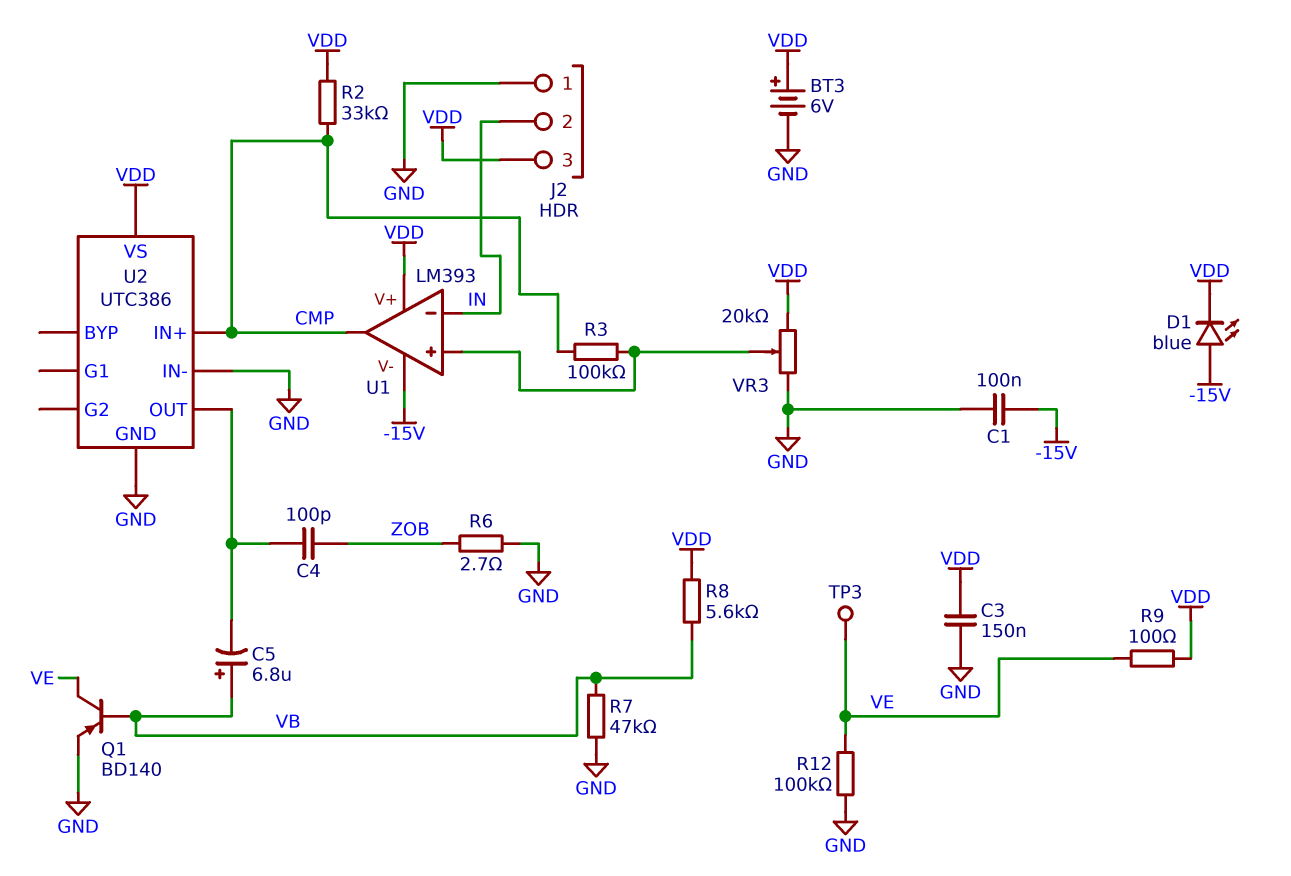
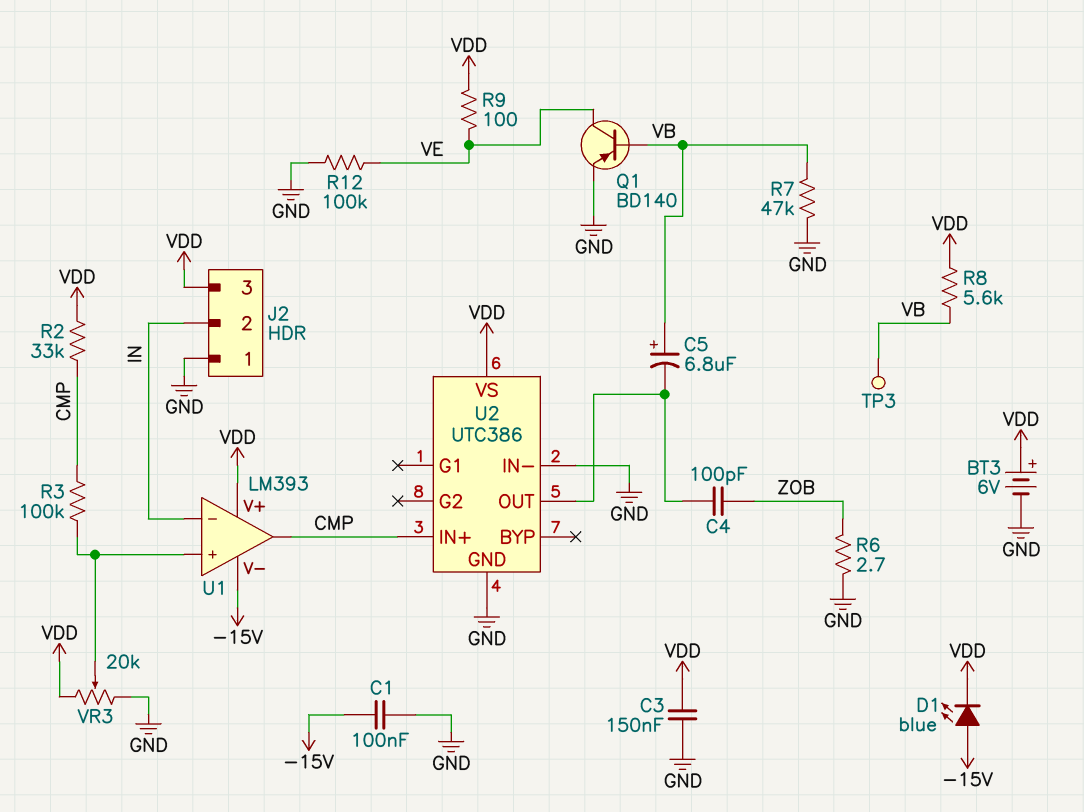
TP3: test point (VE) -> test point (VB)

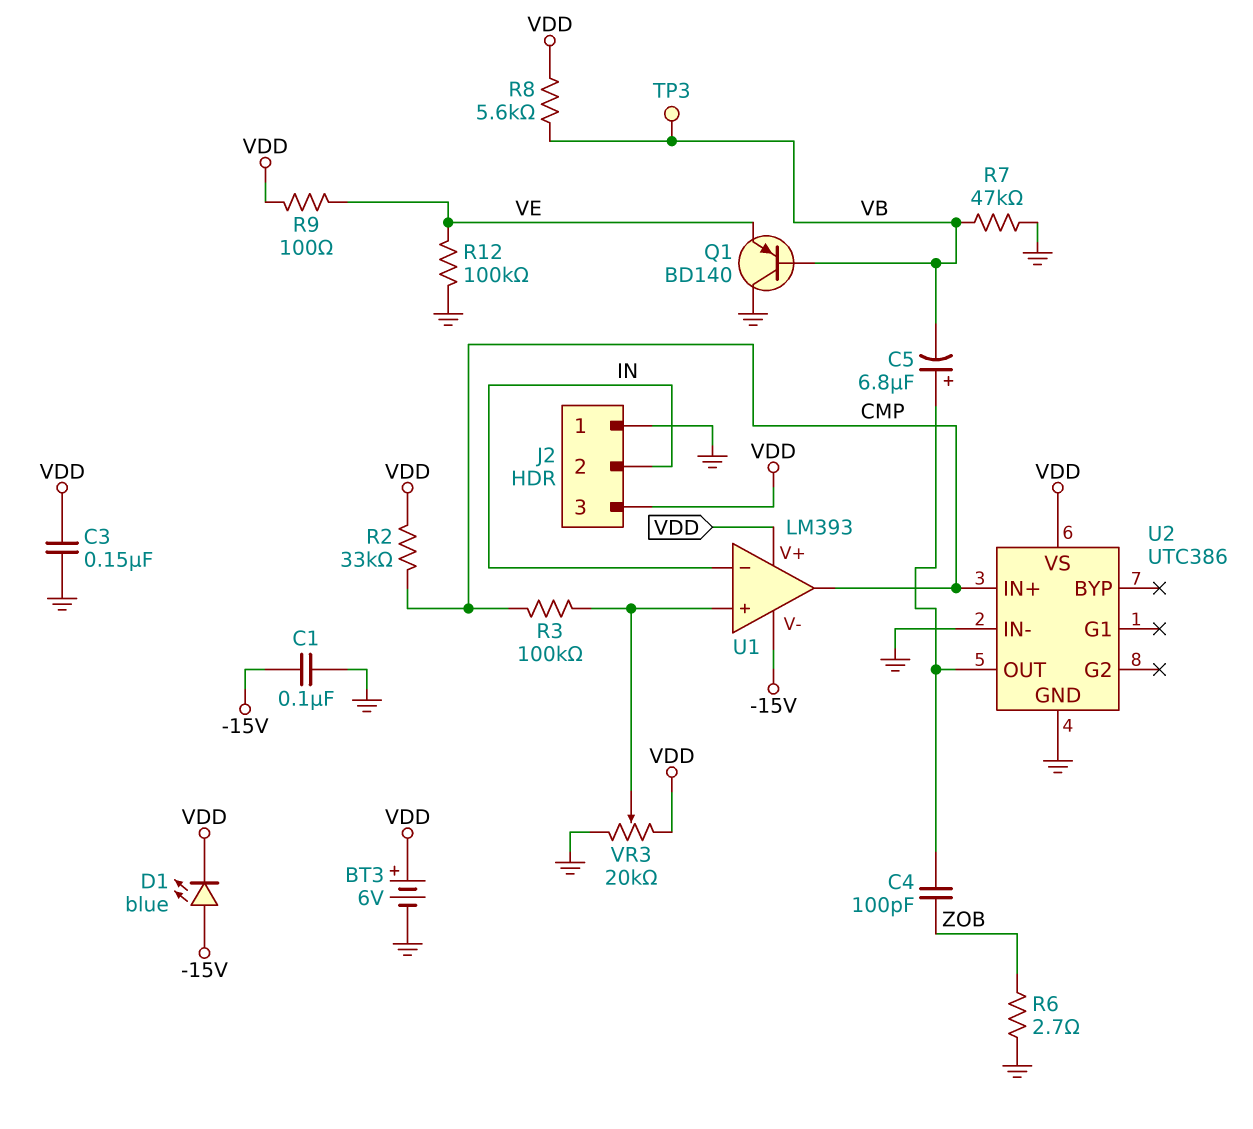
C5: 6.8uF (plus VB, minus U2/OUT) -> 6.8uF (plus U2/OUT, minus VB)
Q1: PNP BD140 (B VB, C VE, E GND) -> PNP BD140 (B VB, C GND, E VE)

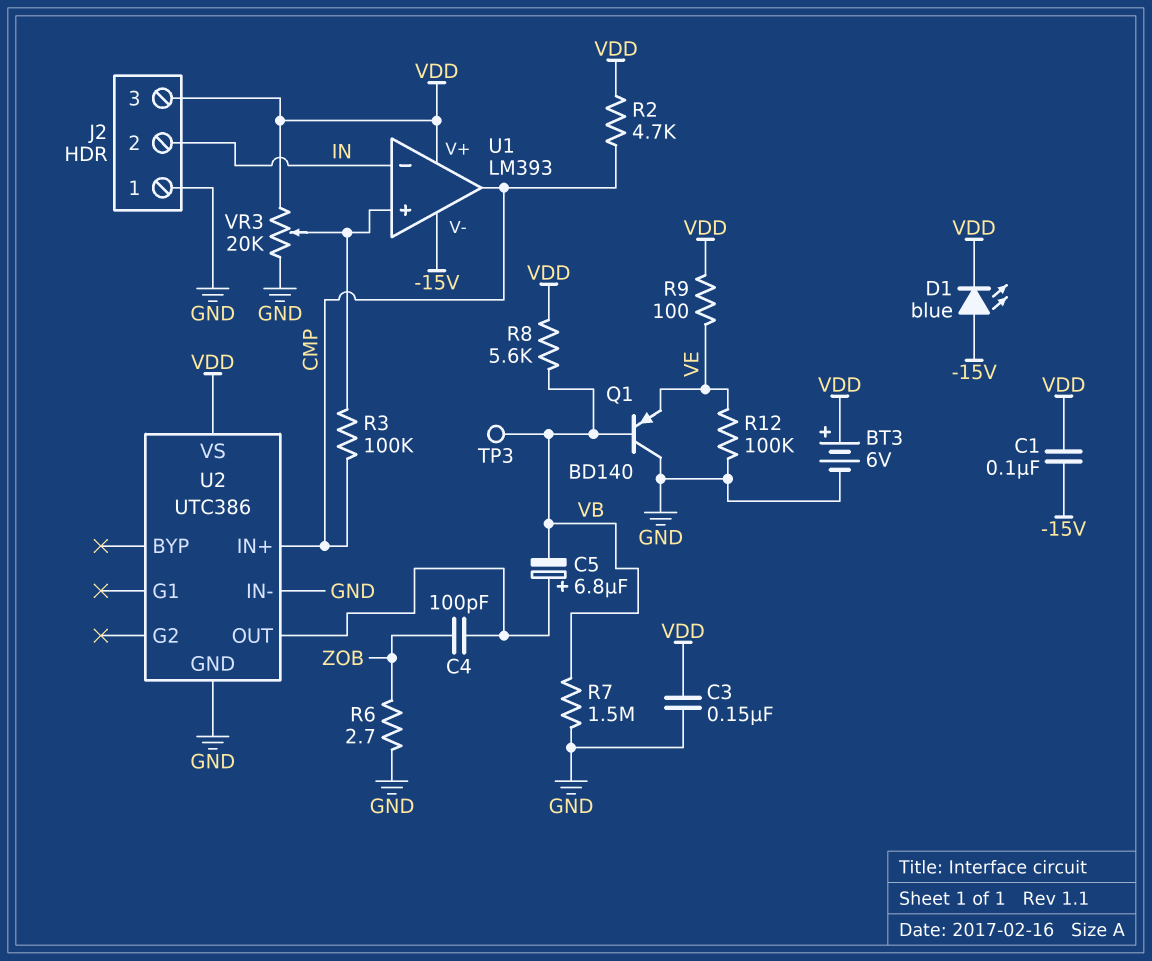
C1: 100nF (-15V, GND) -> 100nF (-15V, VDD)
R2: 33k (CMP, VDD) -> 4.7k (CMP, VDD)
R7: 47k (GND, VB) -> 1.5M (GND, VB)

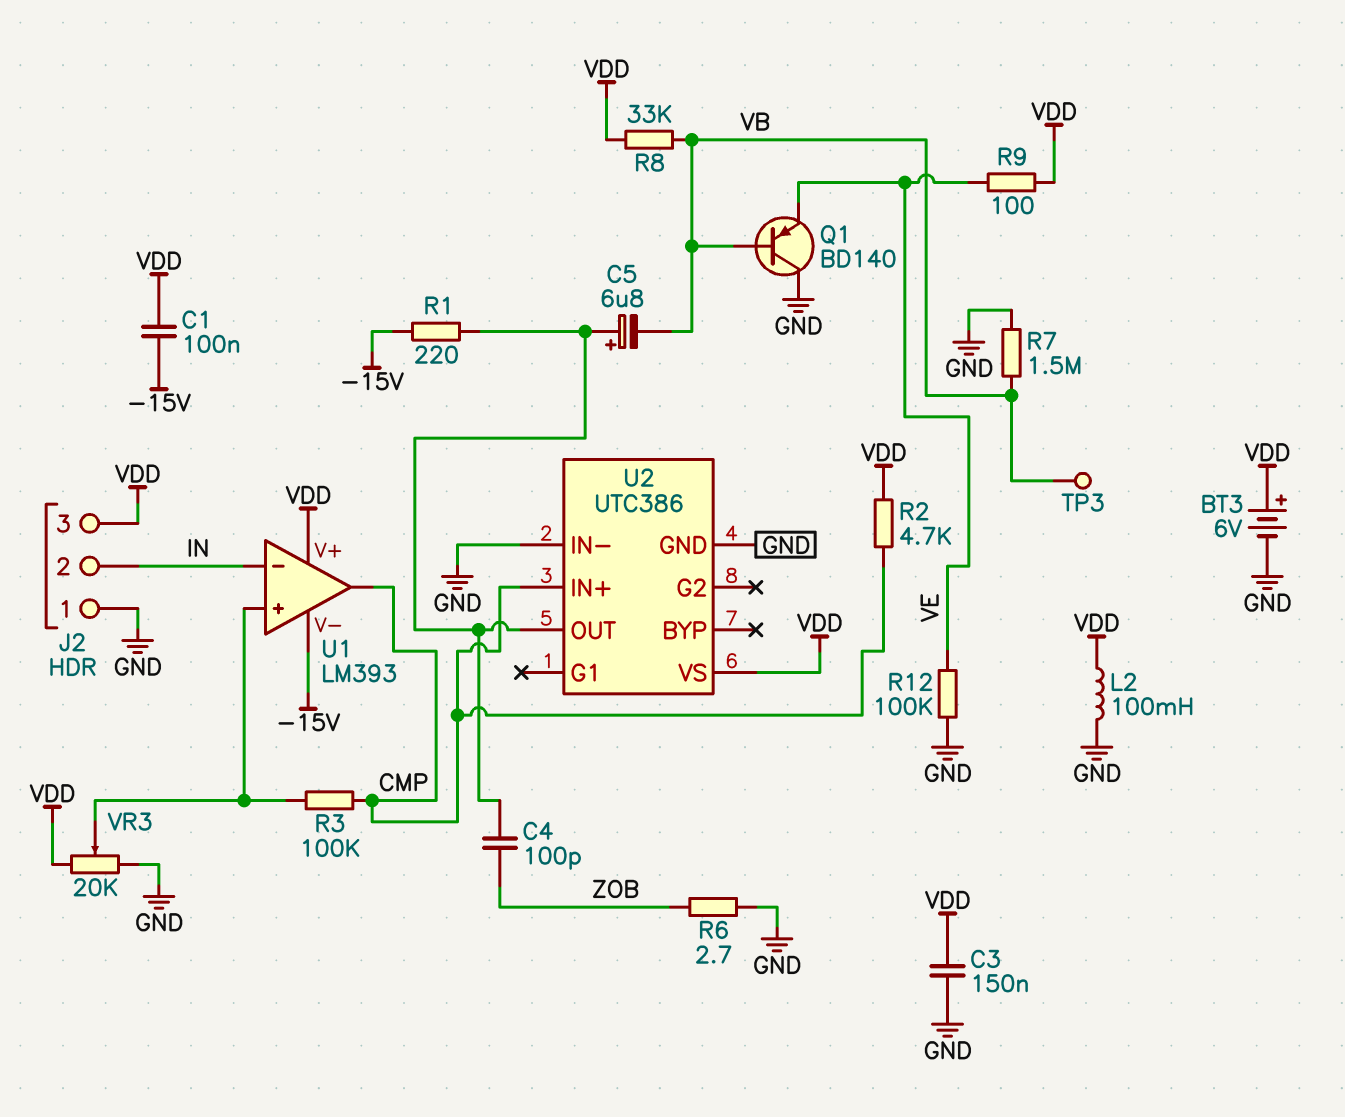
D1: LED blue (A -15V, K VDD) -> none
L2: none -> 100mH (GND, VDD)
R1: none -> 220 (-15V, U2/OUT)
R8: 5.6k (VB, VDD) -> 33k (VB, VDD)

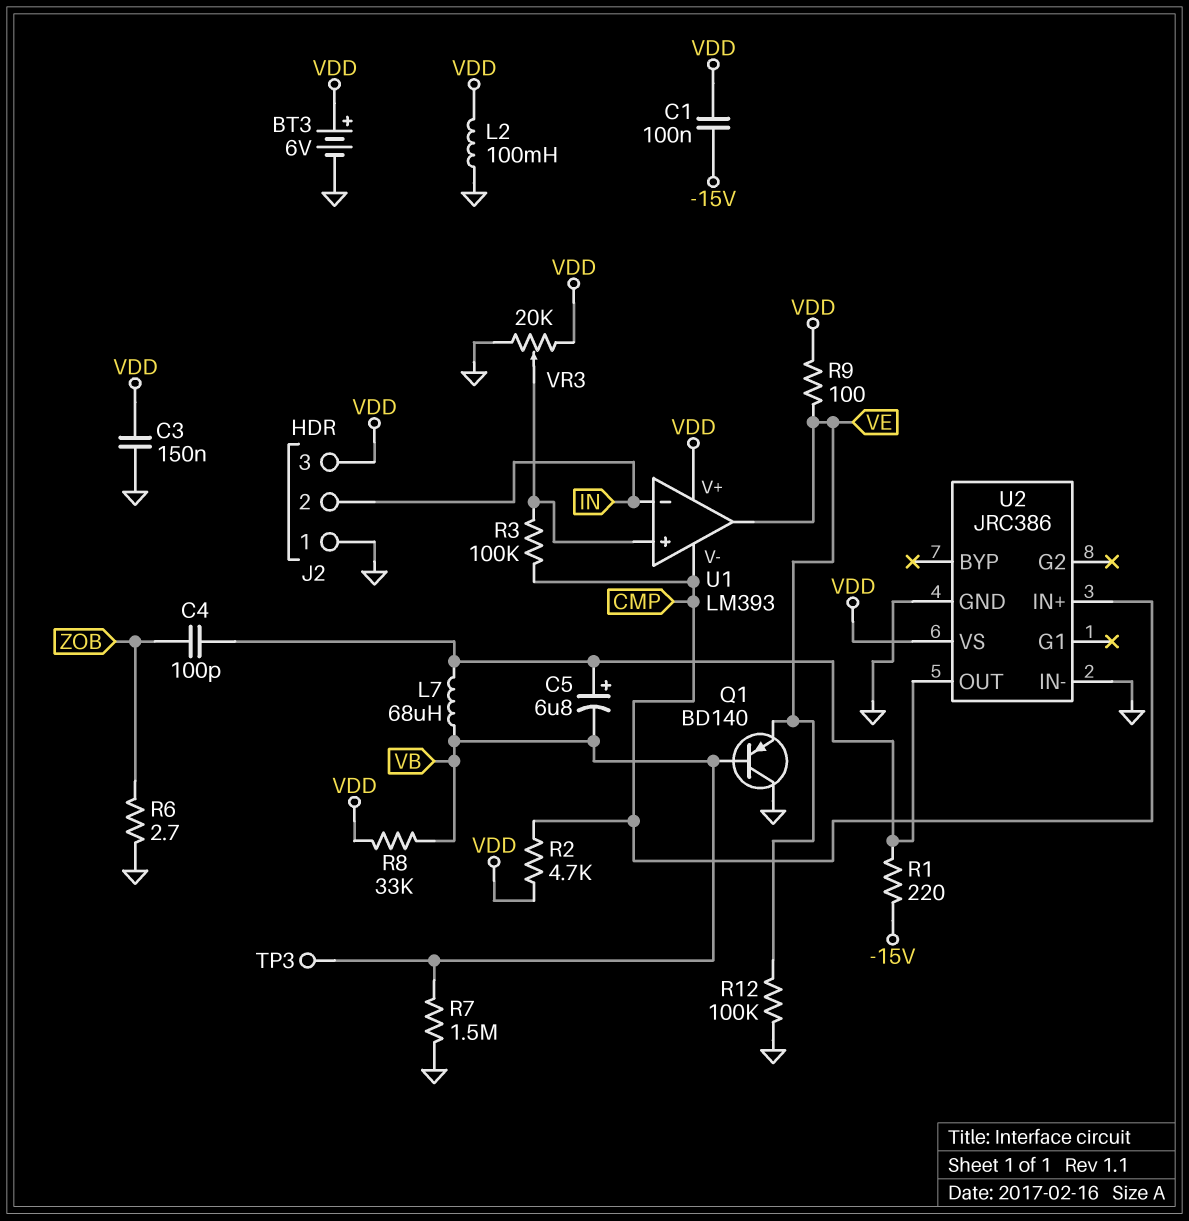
L7: none -> 68uH (U2/OUT, VB)
U1 pin V-: -15V -> CMP
U1 pin out: CMP -> VE
U2: UTC386 -> JRC386

